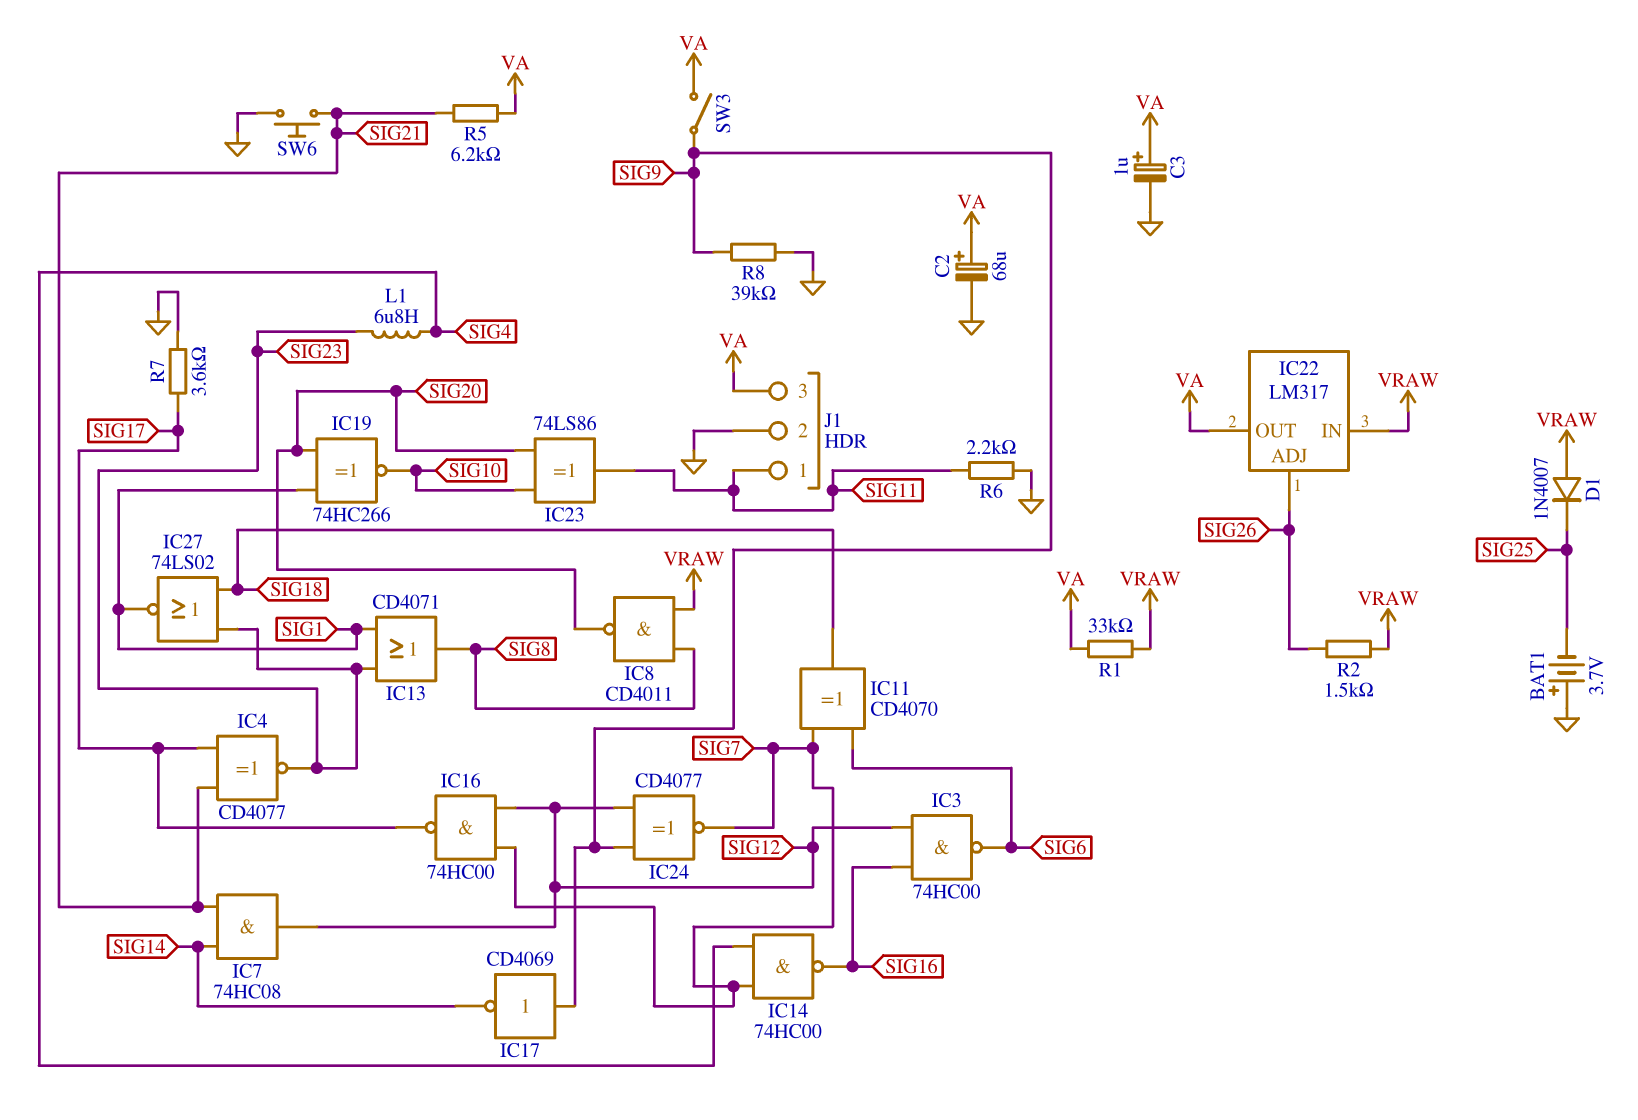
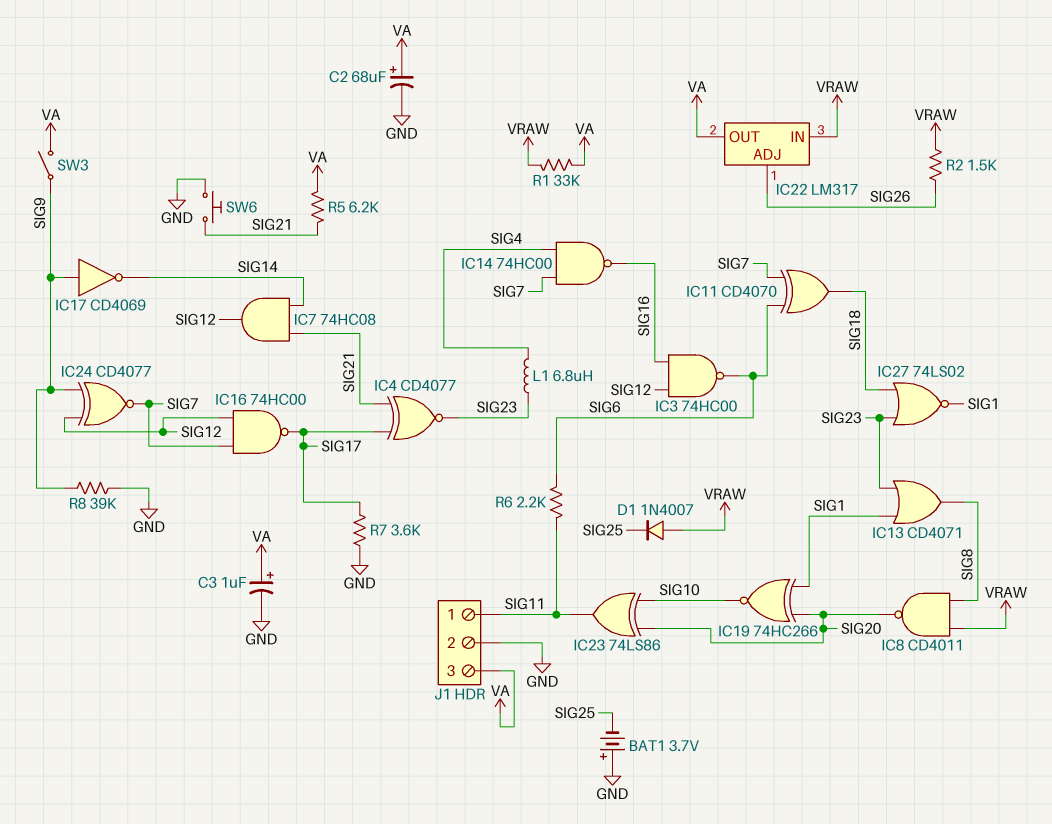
R6: 2.2k (GND, SIG11) -> 2.2k (SIG6, SIG11)

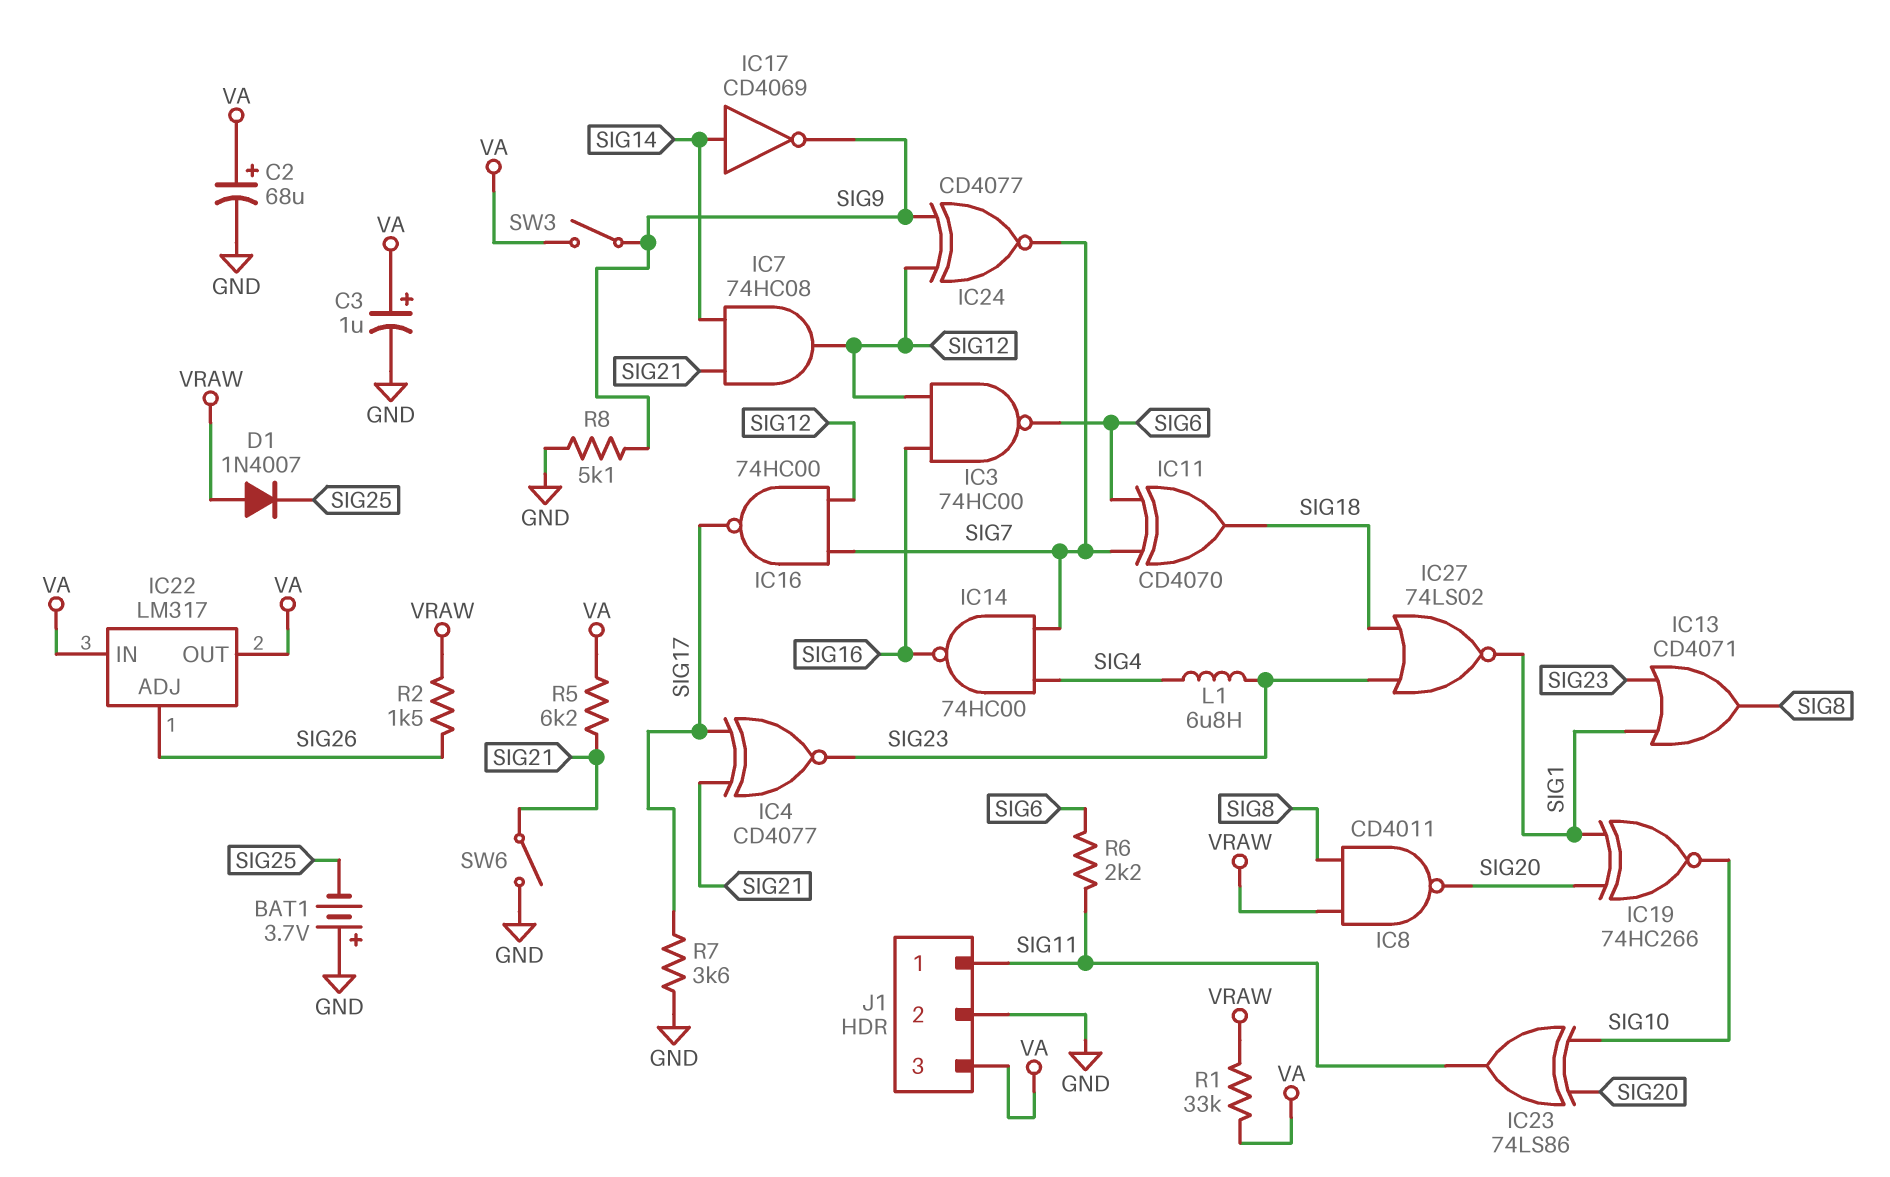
IC17: NOT CD4069 (in SIG9, out SIG14) -> NOT CD4069 (in SIG14, out SIG9)
IC22 pin IN: VRAW -> VA
R8: 39k (GND, SIG9) -> 5.1k (GND, SIG9)
SW6: button (GND, SIG21) -> switch (GND, SIG21)

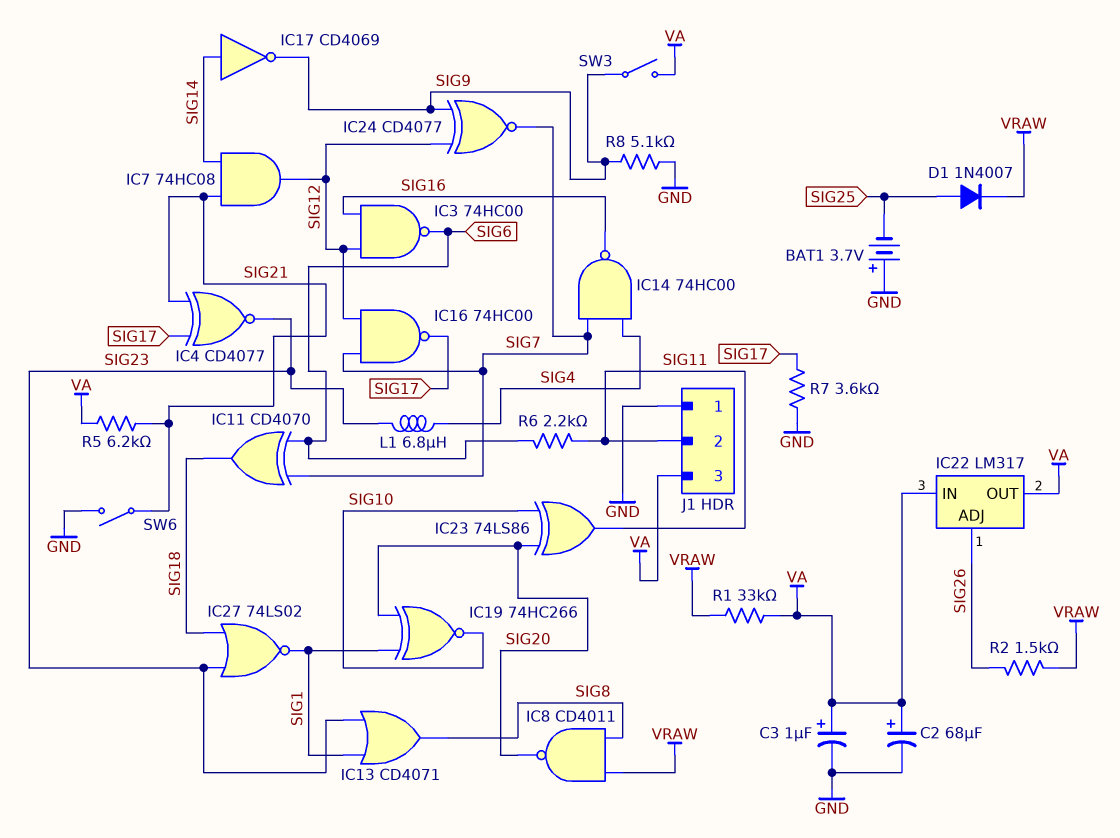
D1: diode 1N4007 (A VRAW, K SIG25) -> diode 1N4007 (A SIG25, K VRAW)
J1 pin 1: SIG11 -> GND
J1 pin 2: GND -> SIG11

